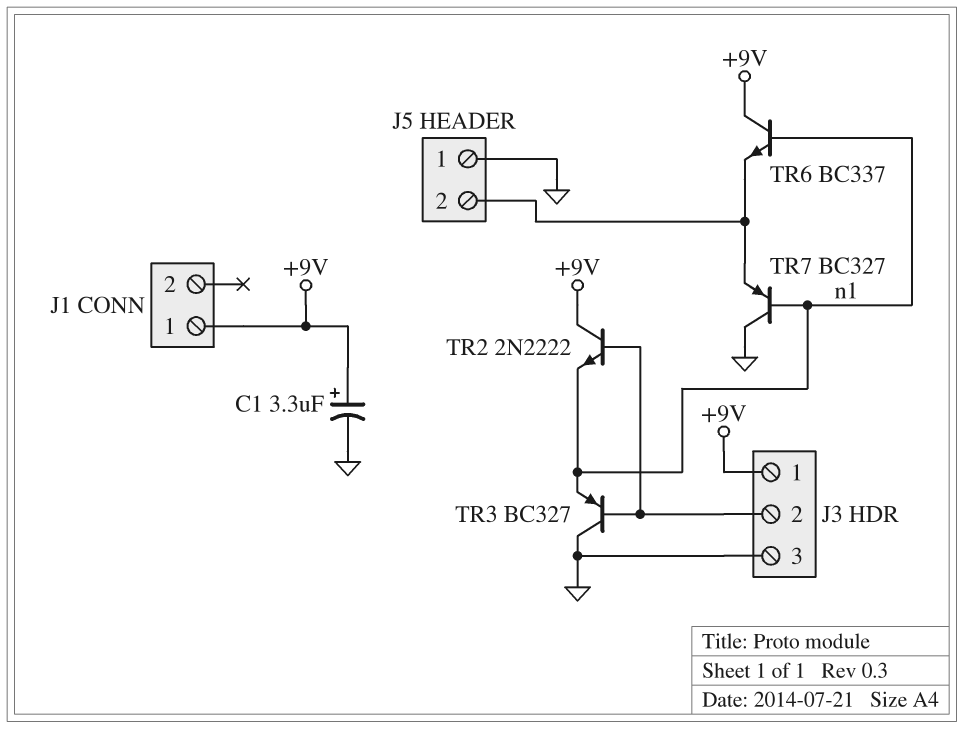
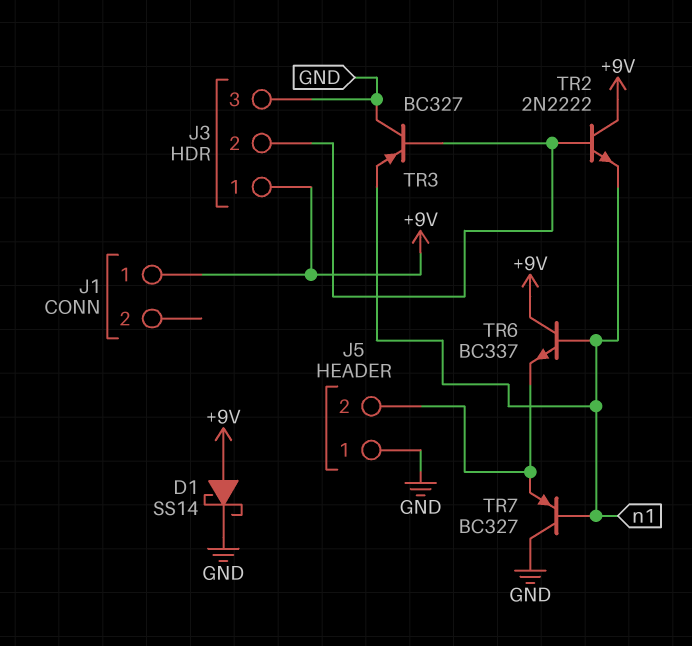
C1: 3.3uF (plus +9V, minus GND) -> none
D1: none -> schottky SS14 (A +9V, K GND)

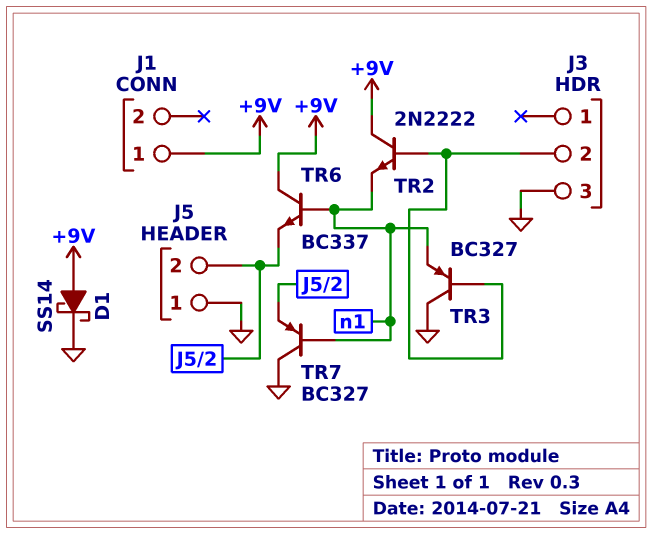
J3 pin 1: +9V -> none

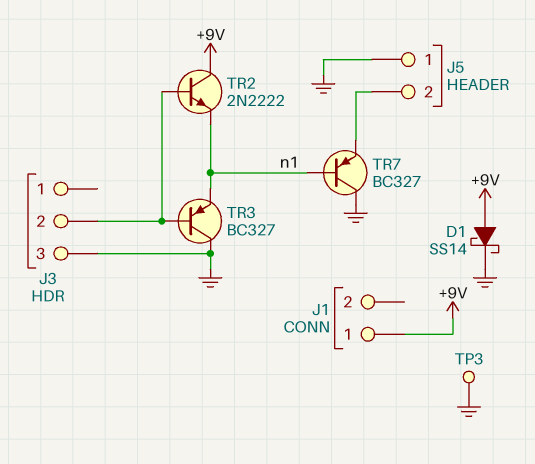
TP3: none -> test point (GND)
TR6: NPN BC337 (B n1, C +9V, E J5/2) -> none

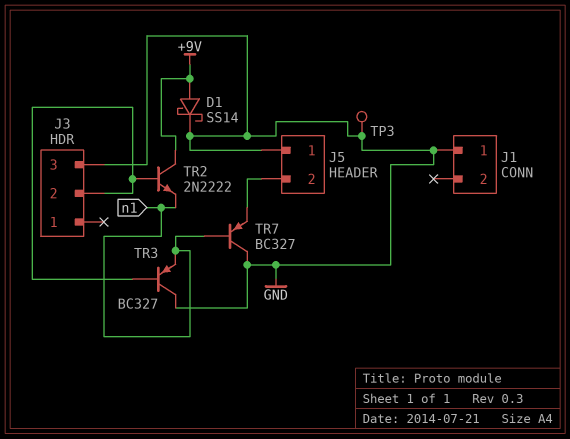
J1 pin 1: +9V -> GND

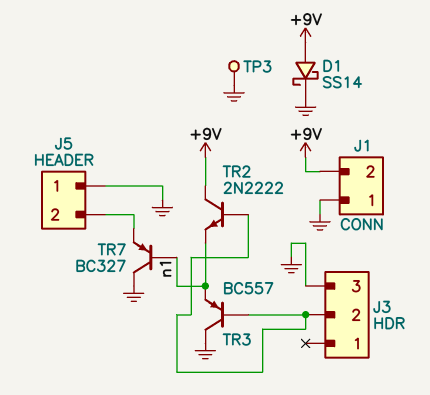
J1 pin 2: none -> +9V
TR3: PNP BC327 (B J3/2, C GND, E n1) -> PNP BC557 (B J3/2, C GND, E n1)

